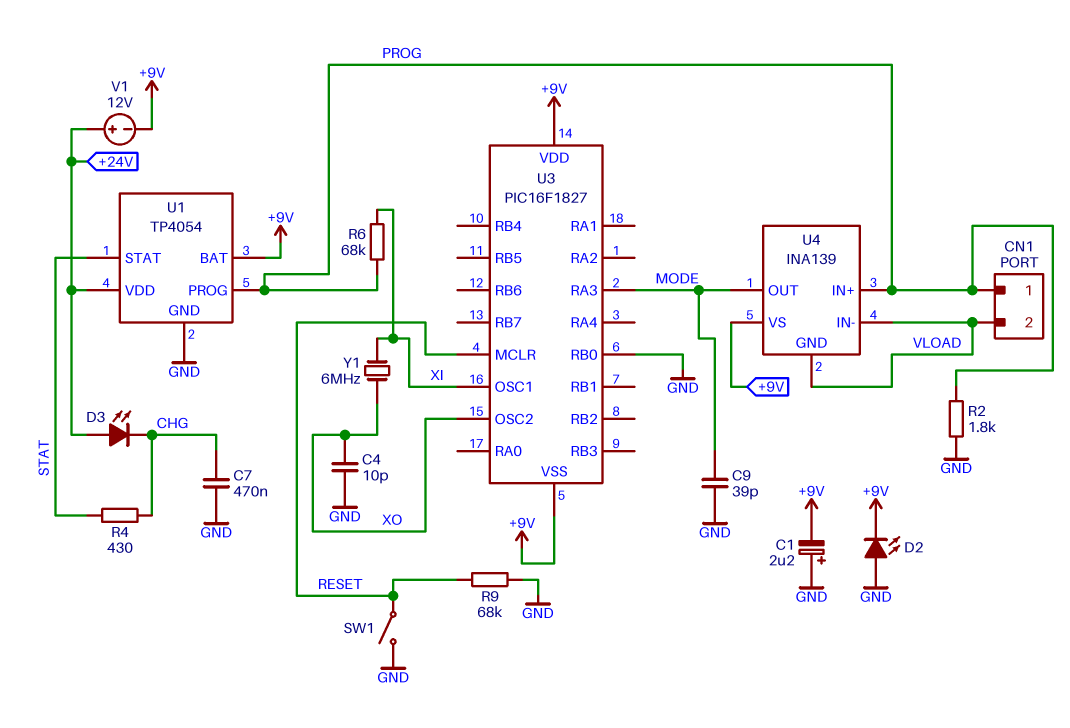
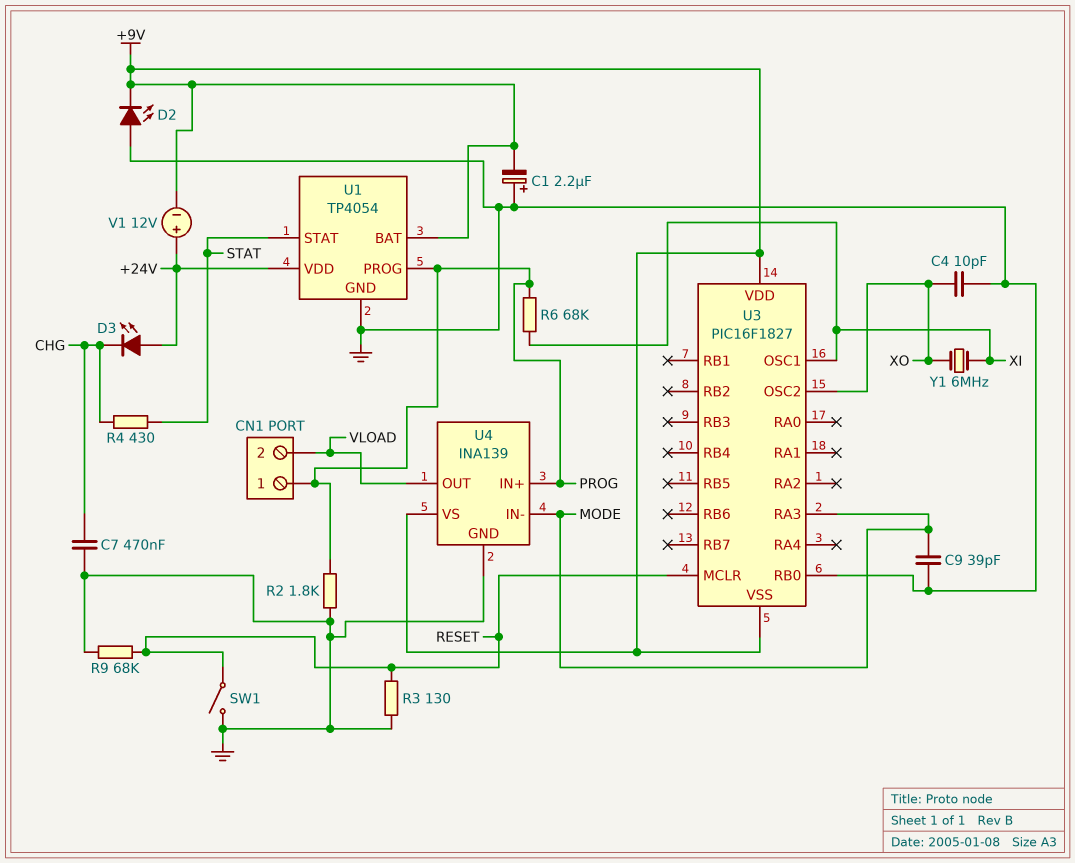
R3: none -> 130 (GND, RESET)
U4 pin GND: VLOAD -> GND
U4 pin IN-: VLOAD -> MODE
U4 pin OUT: MODE -> VLOAD

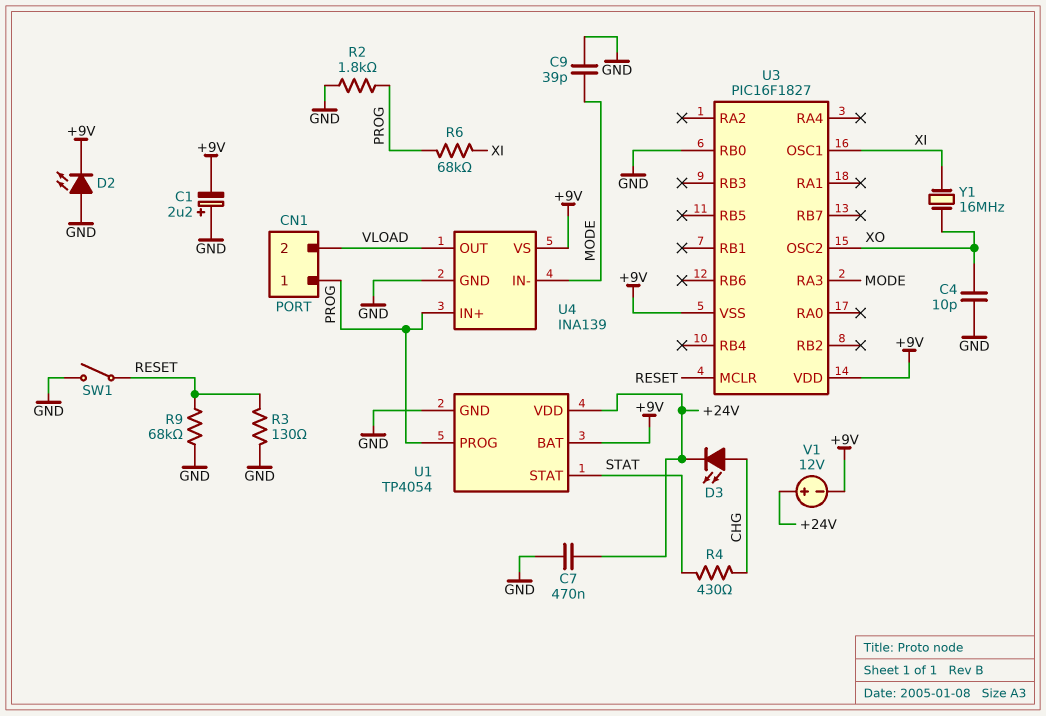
C7: 470nF (CHG, GND) -> 470nF (+24V, GND)
D3: LED (A +24V, K CHG) -> LED (A CHG, K +24V)
Y1: 6MHz (XI, XO) -> 16MHz (XI, XO)

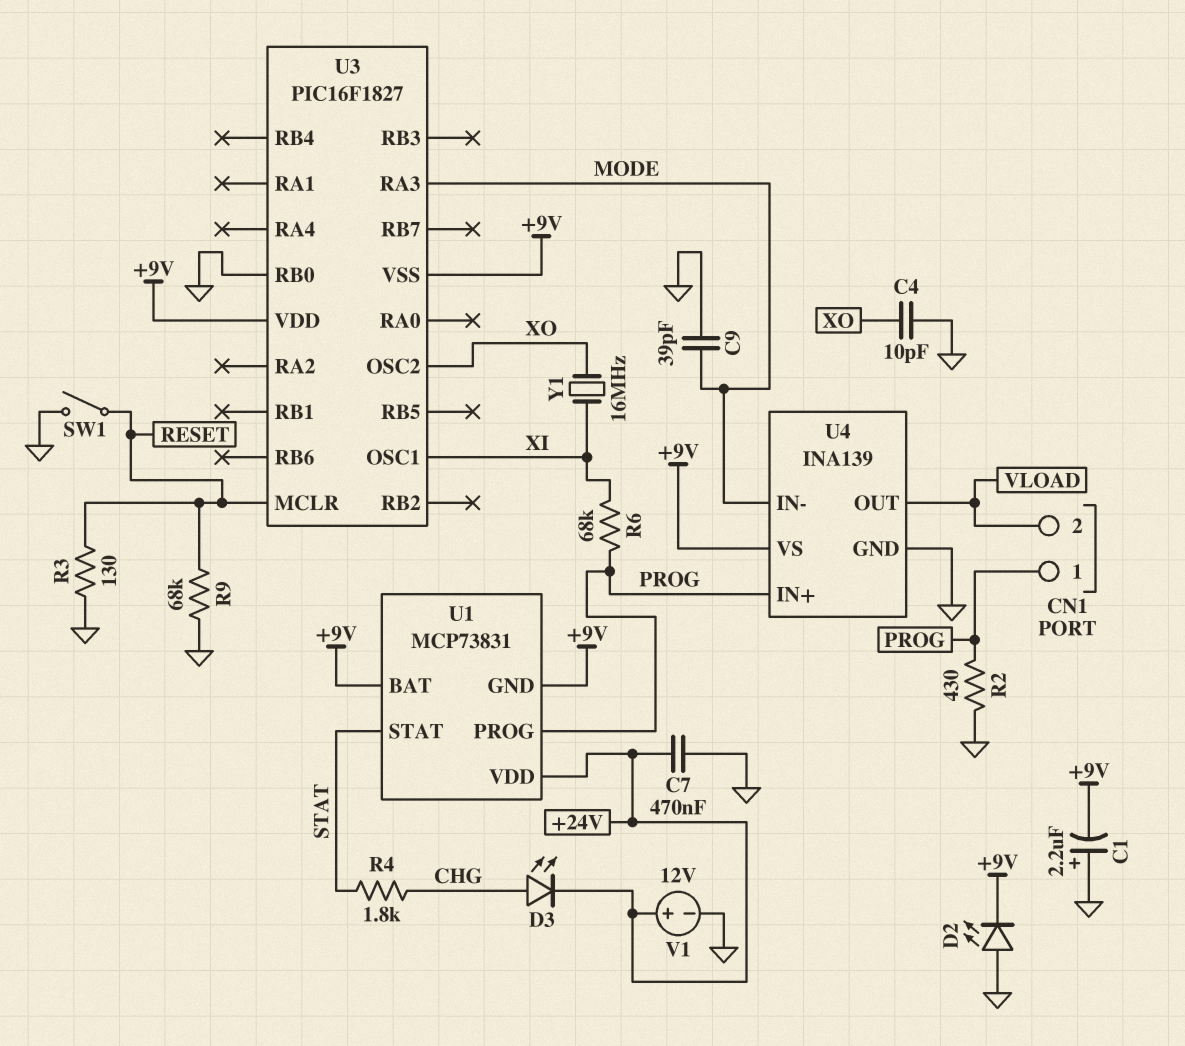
R2: 1.8k (GND, PROG) -> 430 (GND, PROG)
R4: 430 (CHG, STAT) -> 1.8k (CHG, STAT)
U1: TP4054 -> MCP73831
U1 pin GND: GND -> +9V
V1: 12V (plus +24V, minus +9V) -> 12V (plus +24V, minus GND)

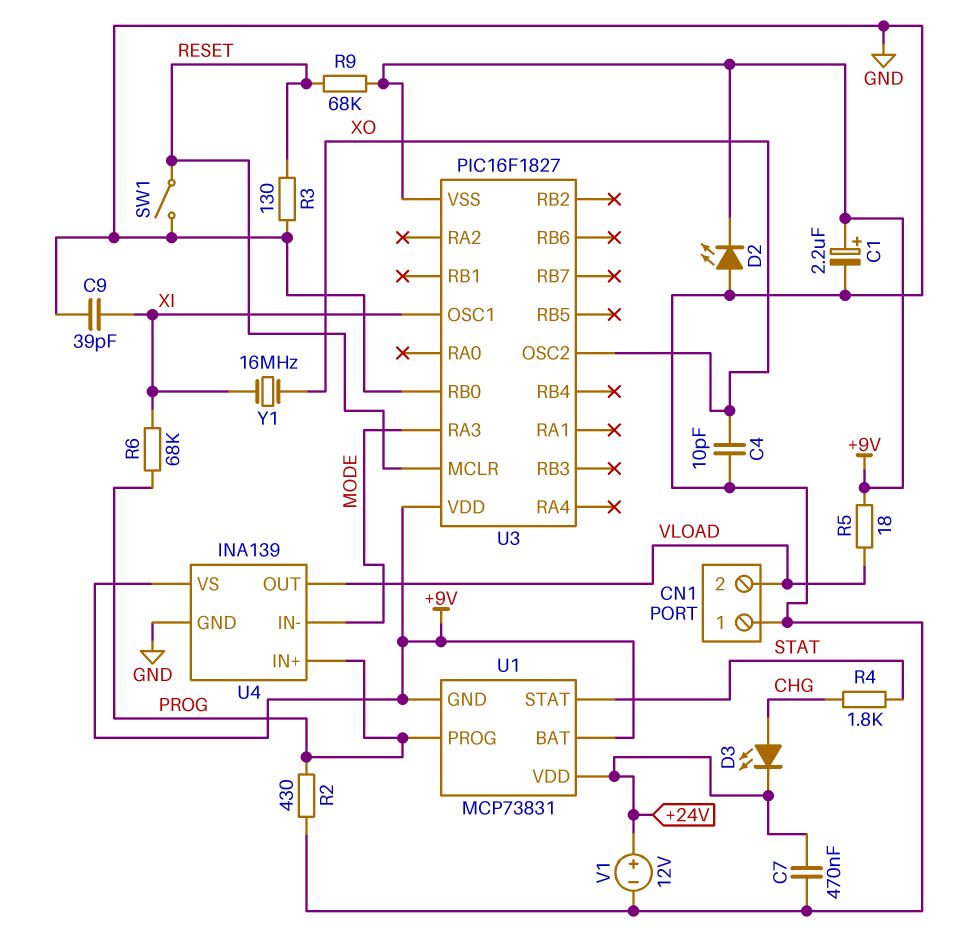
C1: 2.2uF (plus GND, minus +9V) -> 2.2uF (plus +9V, minus GND)
C9: 39pF (GND, MODE) -> 39pF (GND, XI)
CN1 pin 1: PROG -> GND
R5: none -> 18 (+9V, VLOAD)
R9: 68k (GND, RESET) -> 68k (+9V, RESET)

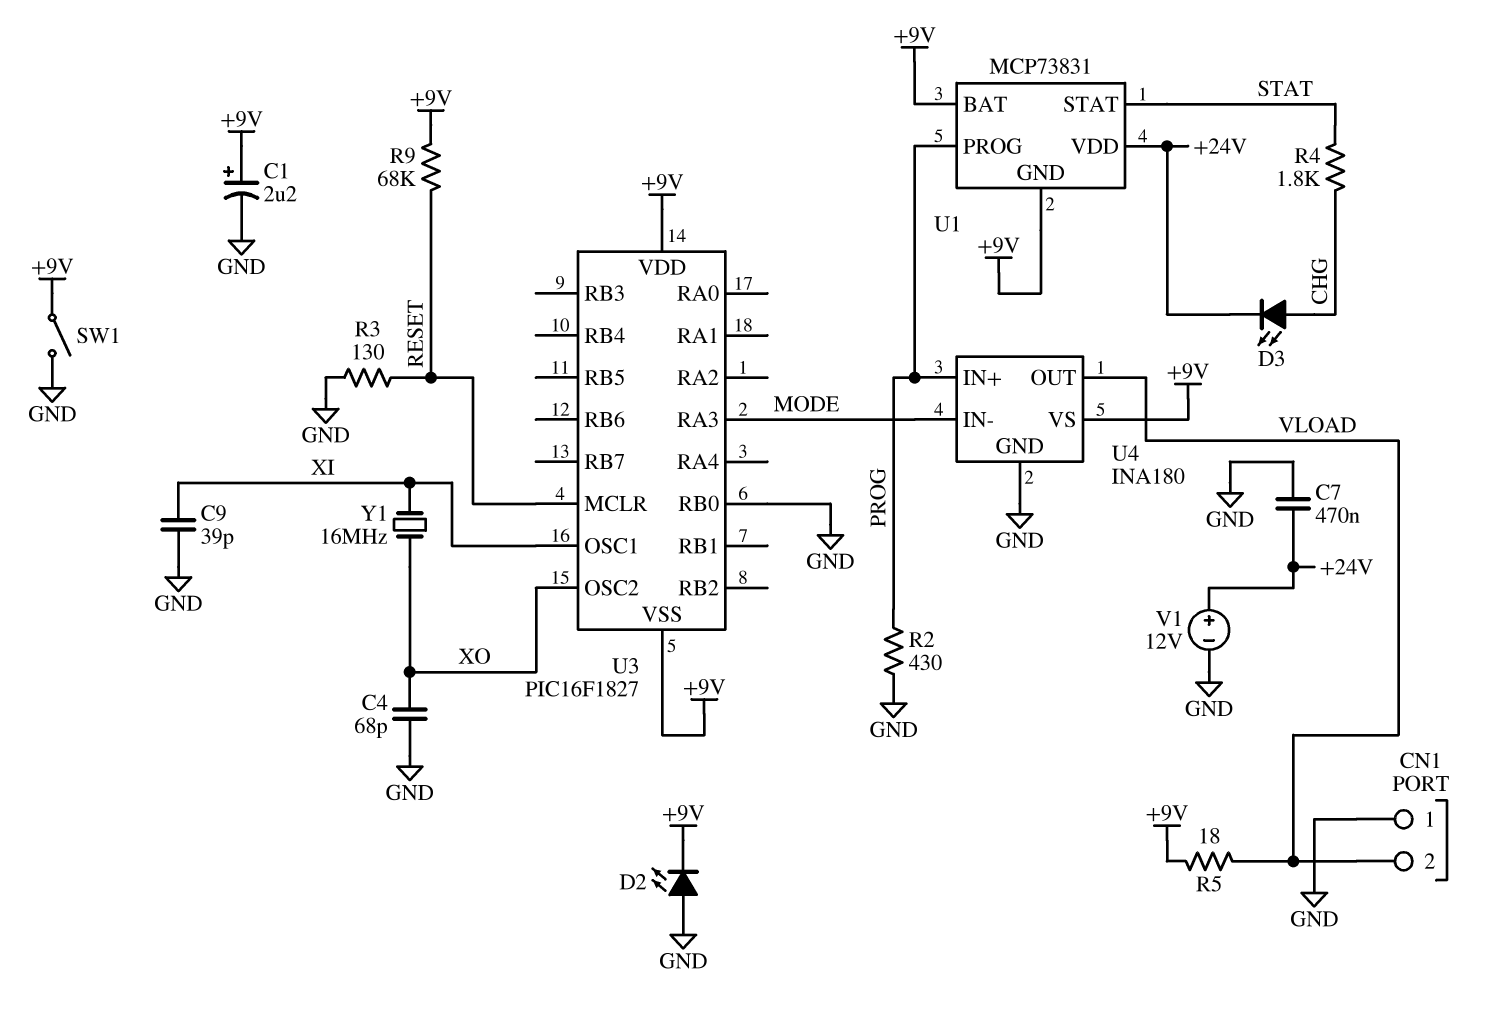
C4: 10pF (GND, XO) -> 68pF (GND, XO)
R6: 68k (PROG, XI) -> none
SW1: switch (GND, RESET) -> switch (+9V, GND)
U4: INA139 -> INA180

